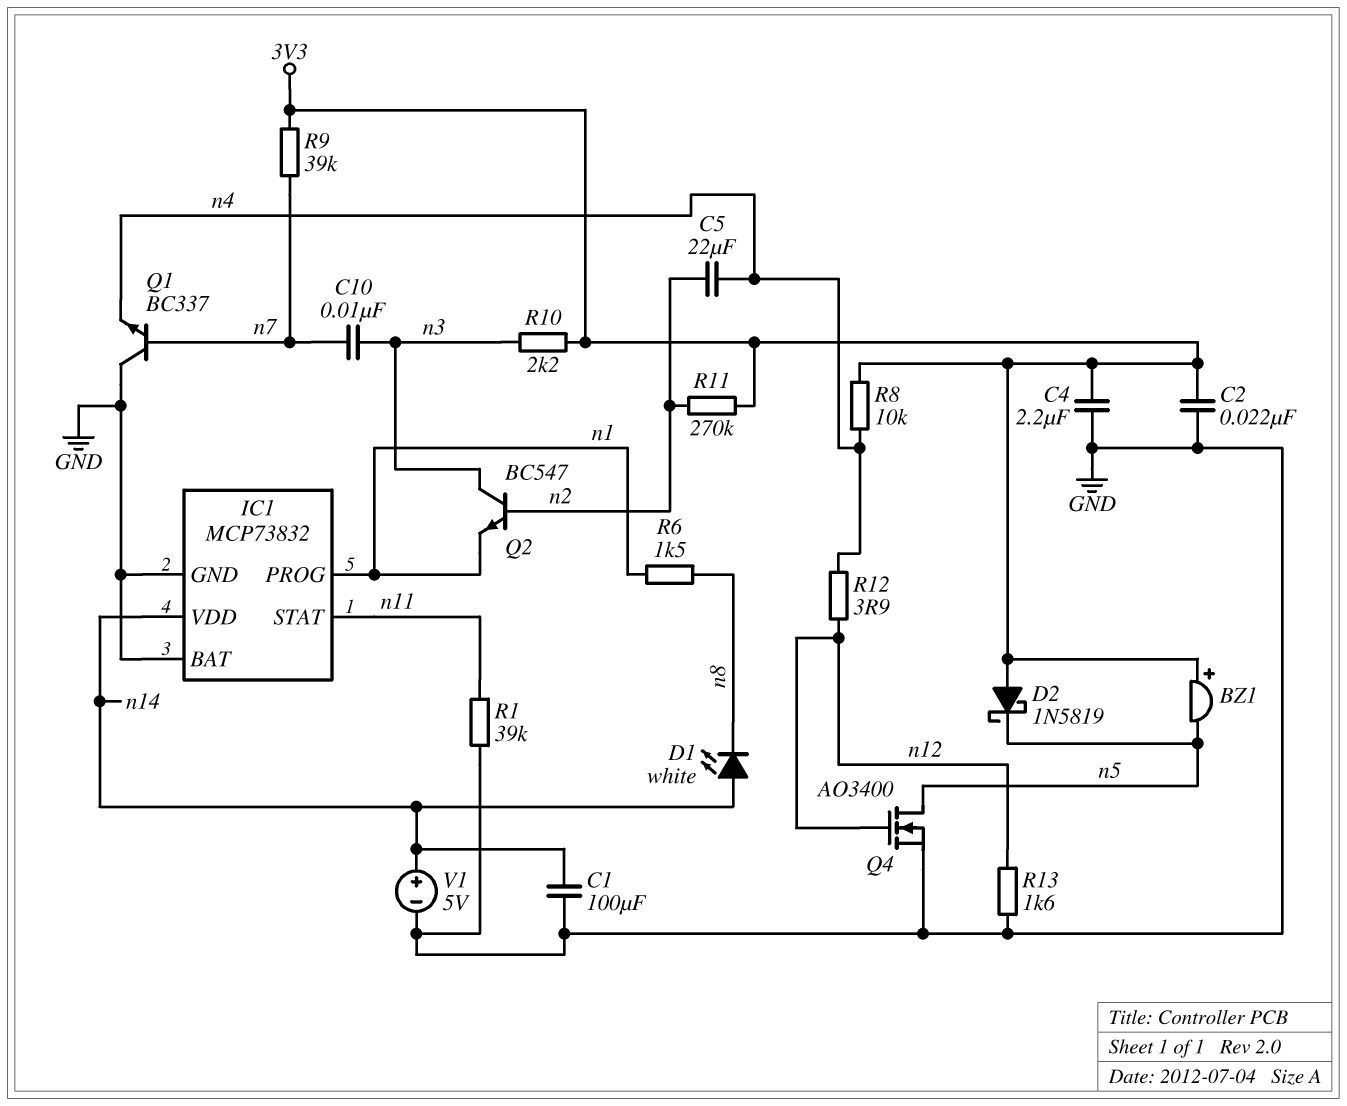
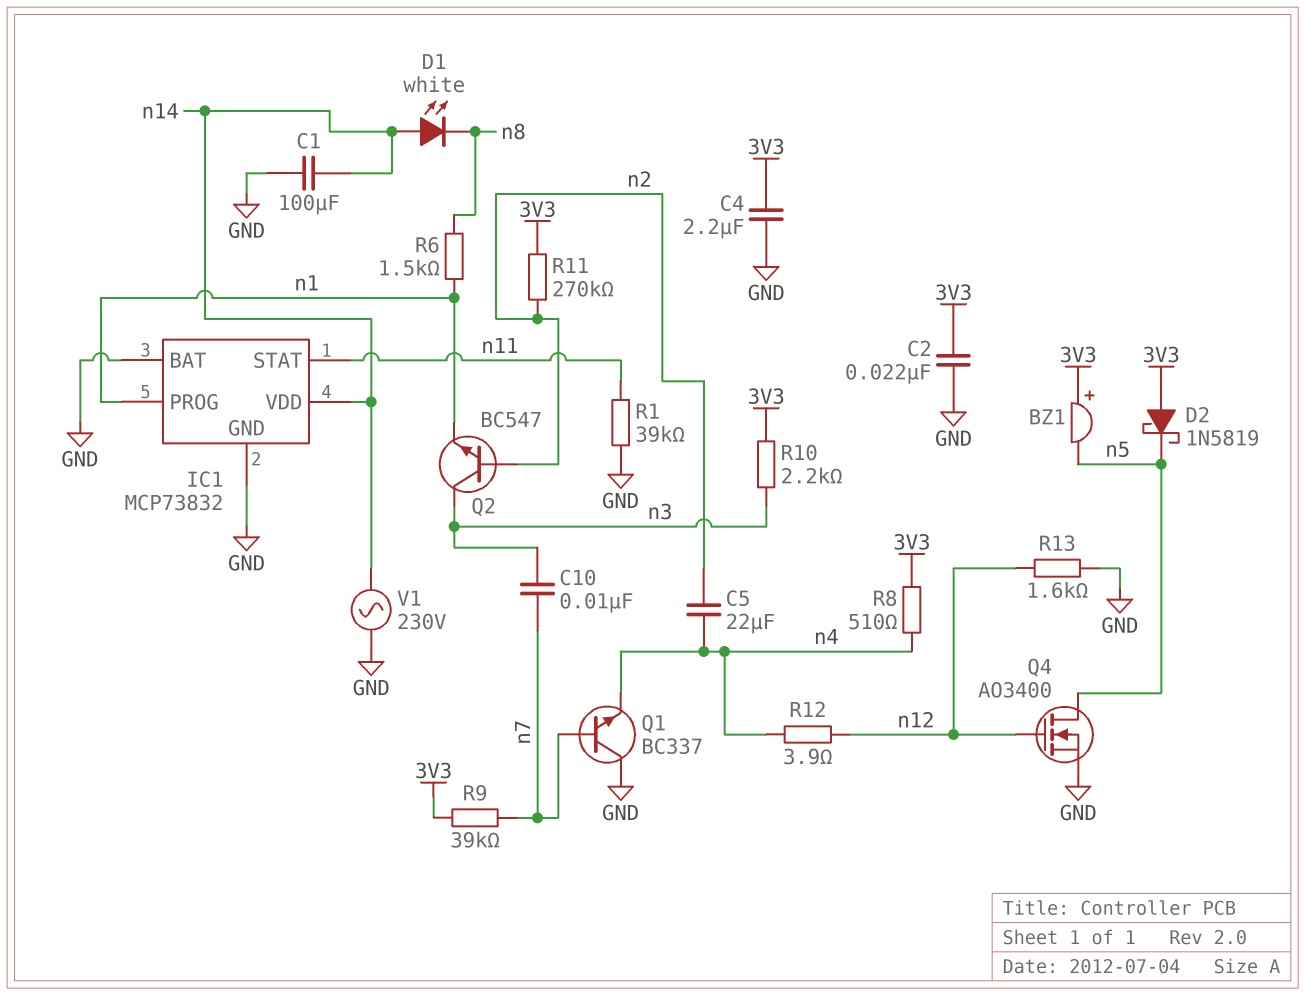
R8: 10k (3V3, n4) -> 510 (3V3, n4)
V1: 5V (plus n14, minus GND) -> AC 230V (GND, n14)

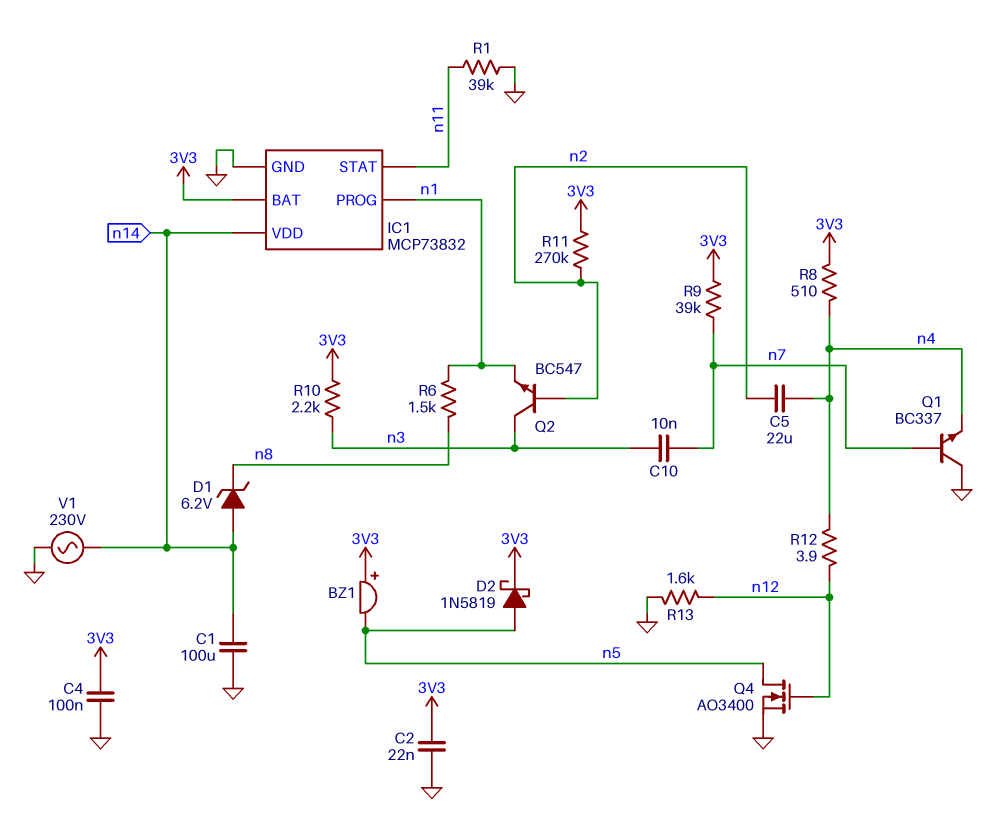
C4: 2.2uF (3V3, GND) -> 100nF (3V3, GND)
D1: LED white (A n14, K n8) -> zener 6.2V (A n14, K n8)
D2: schottky 1N5819 (A 3V3, K n5) -> schottky 1N5819 (A n5, K 3V3)
IC1 pin BAT: GND -> 3V3

